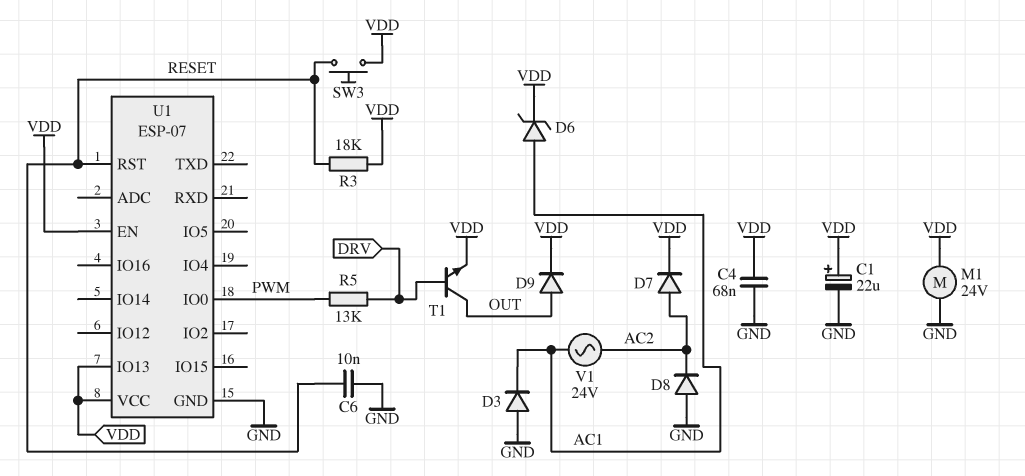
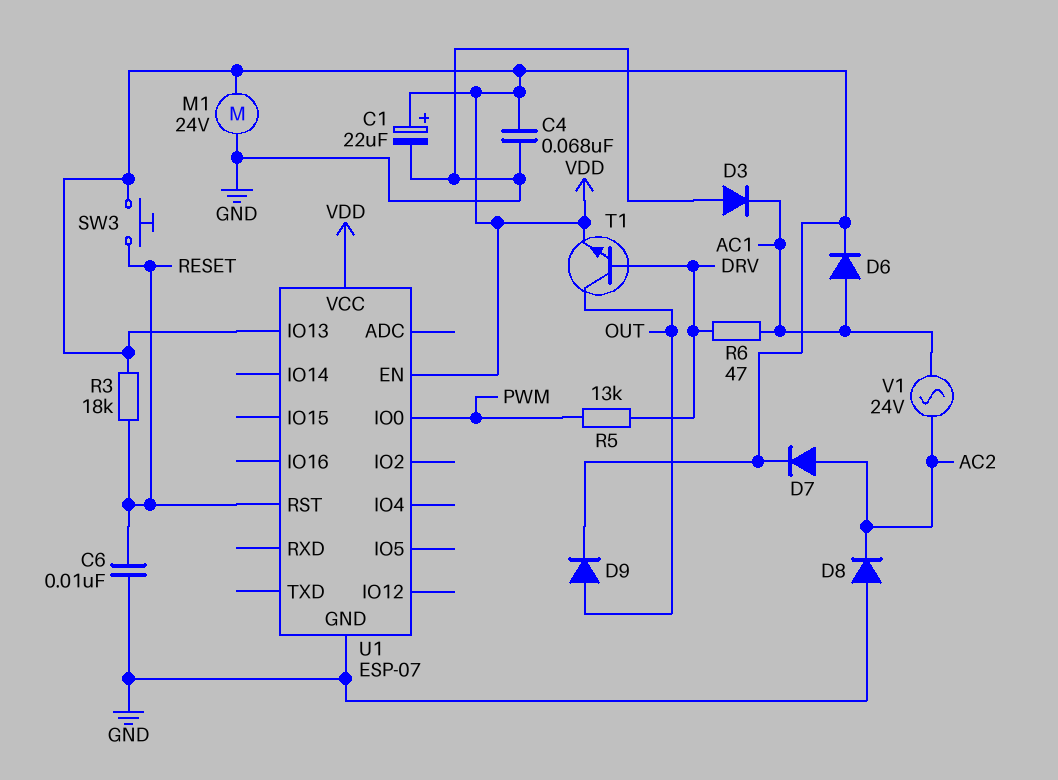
D6: zener (A AC1, K VDD) -> diode (A AC1, K VDD)
R6: none -> 47 (AC1, DRV)

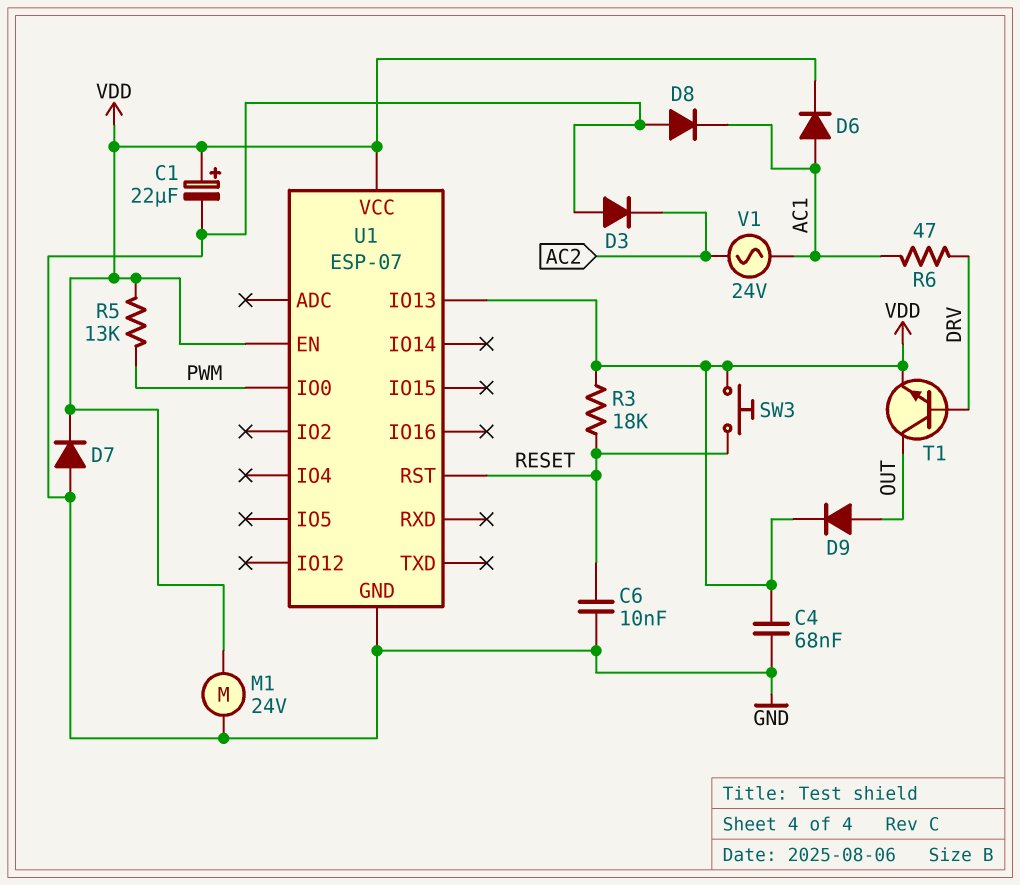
D3: diode (A GND, K AC1) -> diode (A GND, K AC2)
D7: diode (A AC2, K VDD) -> diode (A GND, K VDD)
D8: diode (A GND, K AC2) -> diode (A GND, K AC1)
R5: 13k (DRV, PWM) -> 13k (PWM, VDD)

